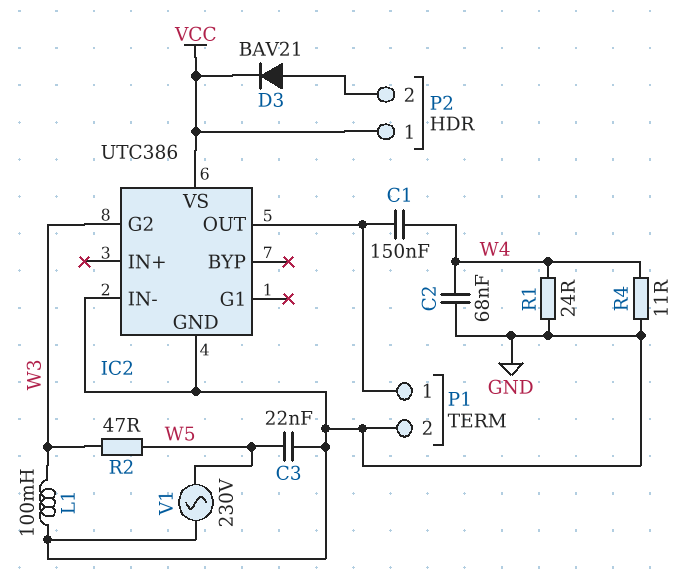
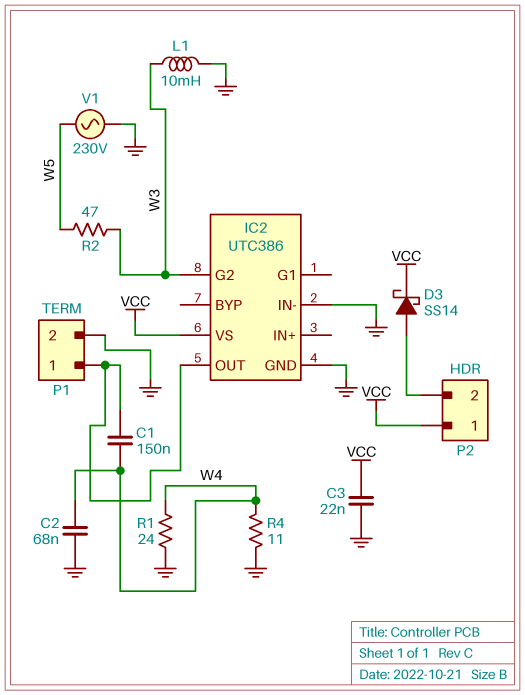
C3: 22nF (GND, W5) -> 22nF (GND, VCC)
D3: diode BAV21 (A P2/2, K VCC) -> schottky SS14 (A P2/2, K VCC)
L1: 100mH (GND, W3) -> 10mH (GND, W3)

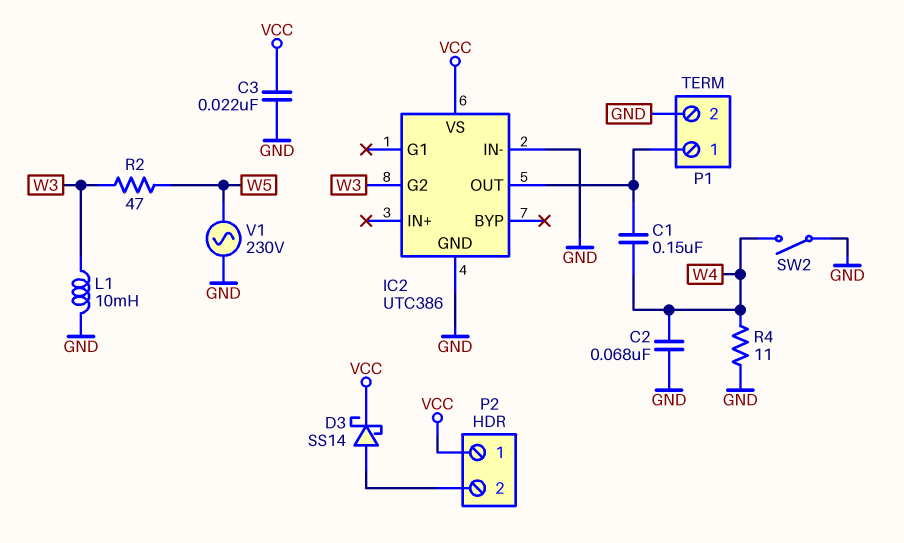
R1: 24 (GND, W4) -> none
SW2: none -> switch (GND, W4)

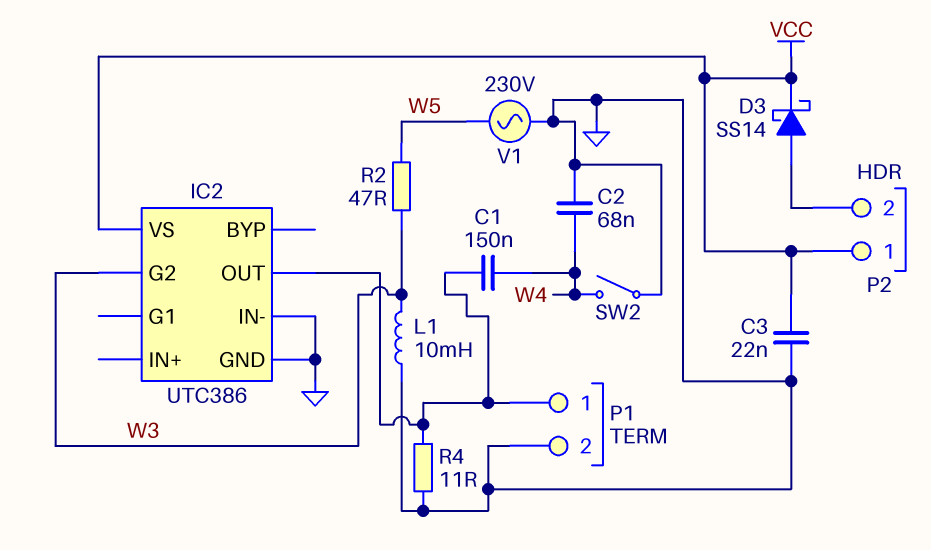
R4: 11 (GND, W4) -> 11 (GND, IC2/OUT)

